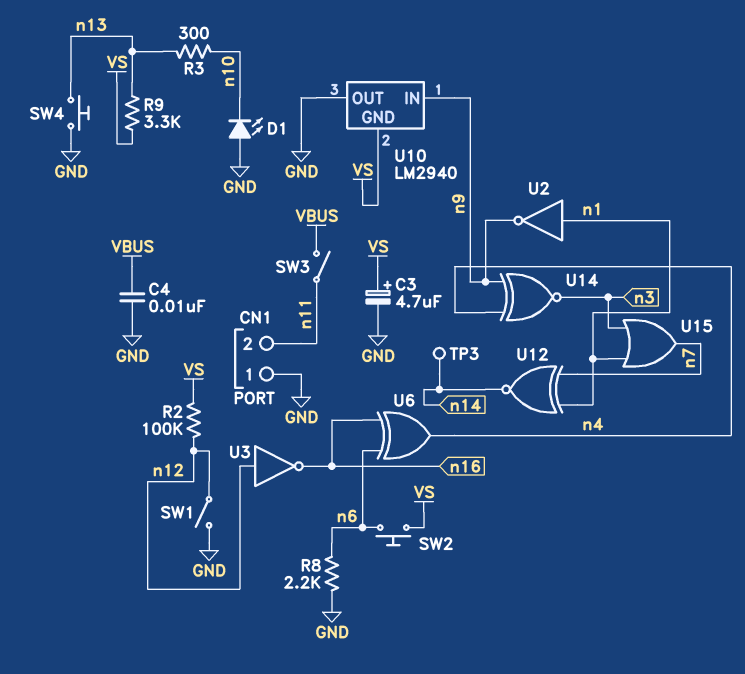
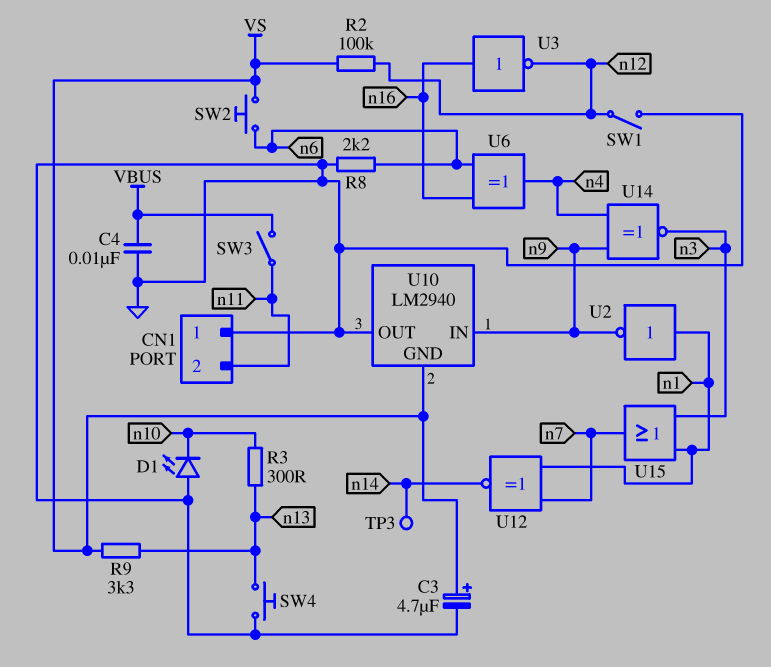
U3: NOT (in n12, out n16) -> NOT (in n16, out n12)

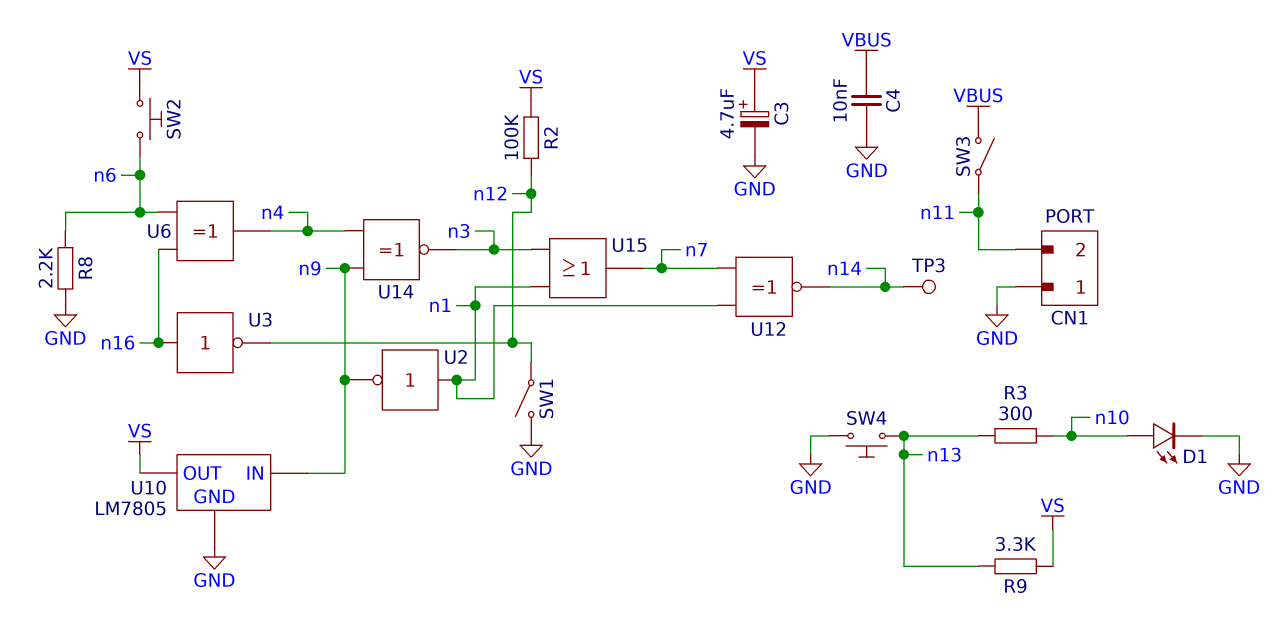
D1: LED (A GND, K n10) -> LED (A n10, K GND)
U10: LM2940 -> LM7805
U10 pin GND: VS -> GND
U10 pin OUT: GND -> VS

